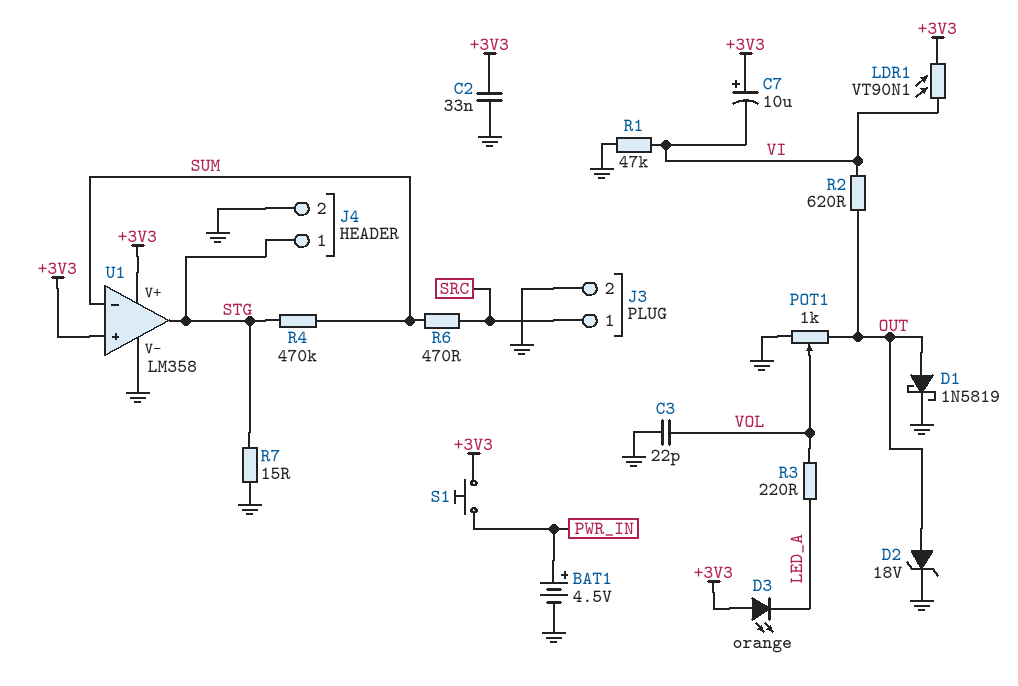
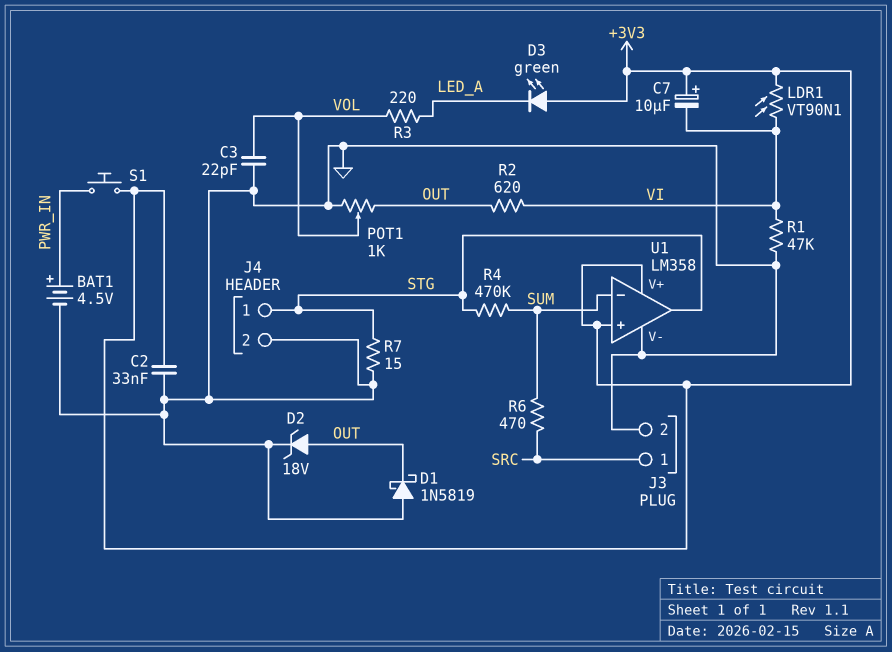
D1: schottky 1N5819 (A OUT, K GND) -> schottky 1N5819 (A GND, K OUT)
D3: LED orange (A +3V3, K LED_A) -> LED green (A +3V3, K LED_A)

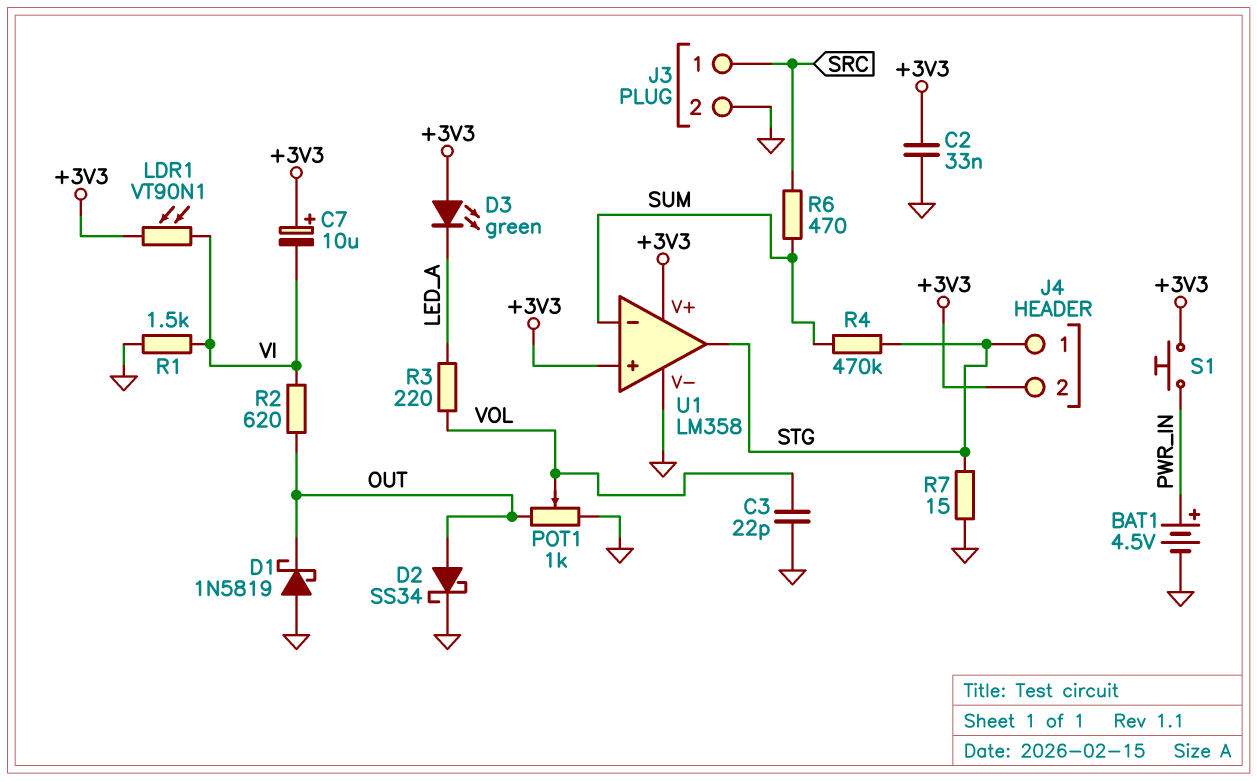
D2: zener 18V (A OUT, K GND) -> schottky SS34 (A OUT, K GND)
J4 pin 2: GND -> +3V3
R1: 47k (GND, VI) -> 1.5k (GND, VI)

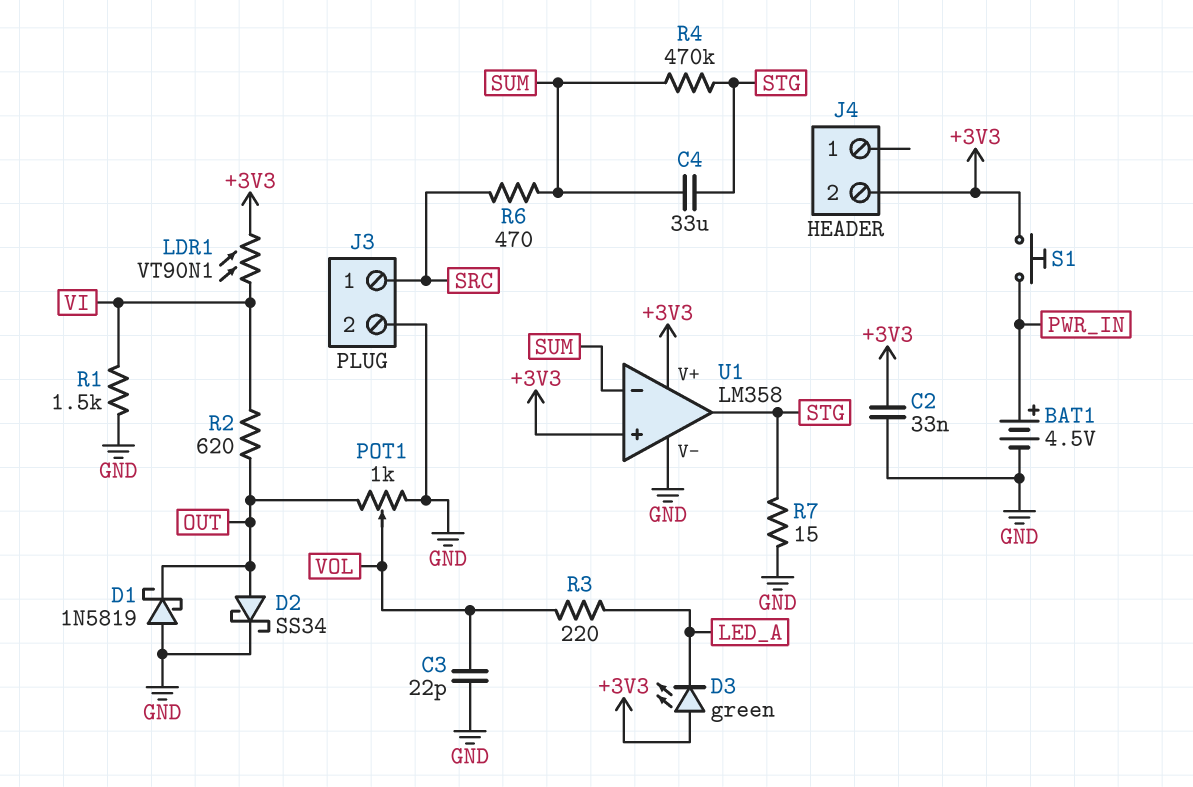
C4: none -> 33uF (STG, SUM)
C7: 10uF (plus +3V3, minus VI) -> none
J4 pin 1: STG -> none

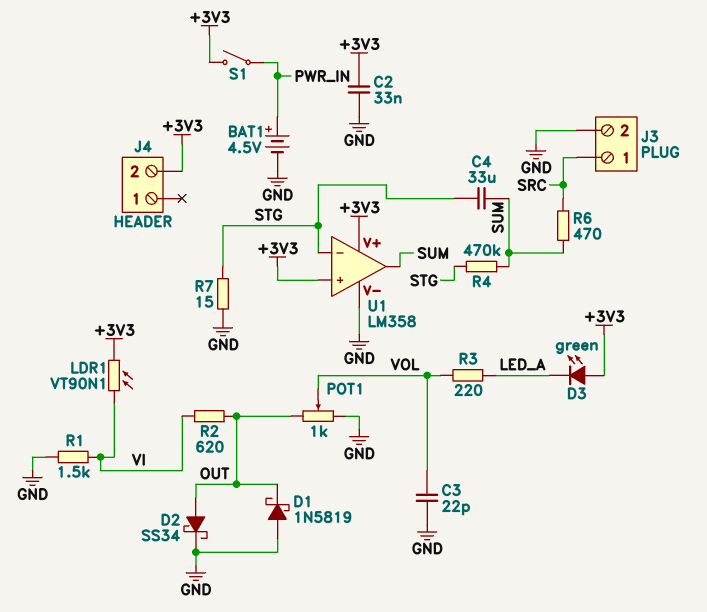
S1: button (+3V3, PWR_IN) -> switch (+3V3, PWR_IN)
U1 pin in-: SUM -> STG
U1 pin out: STG -> SUM

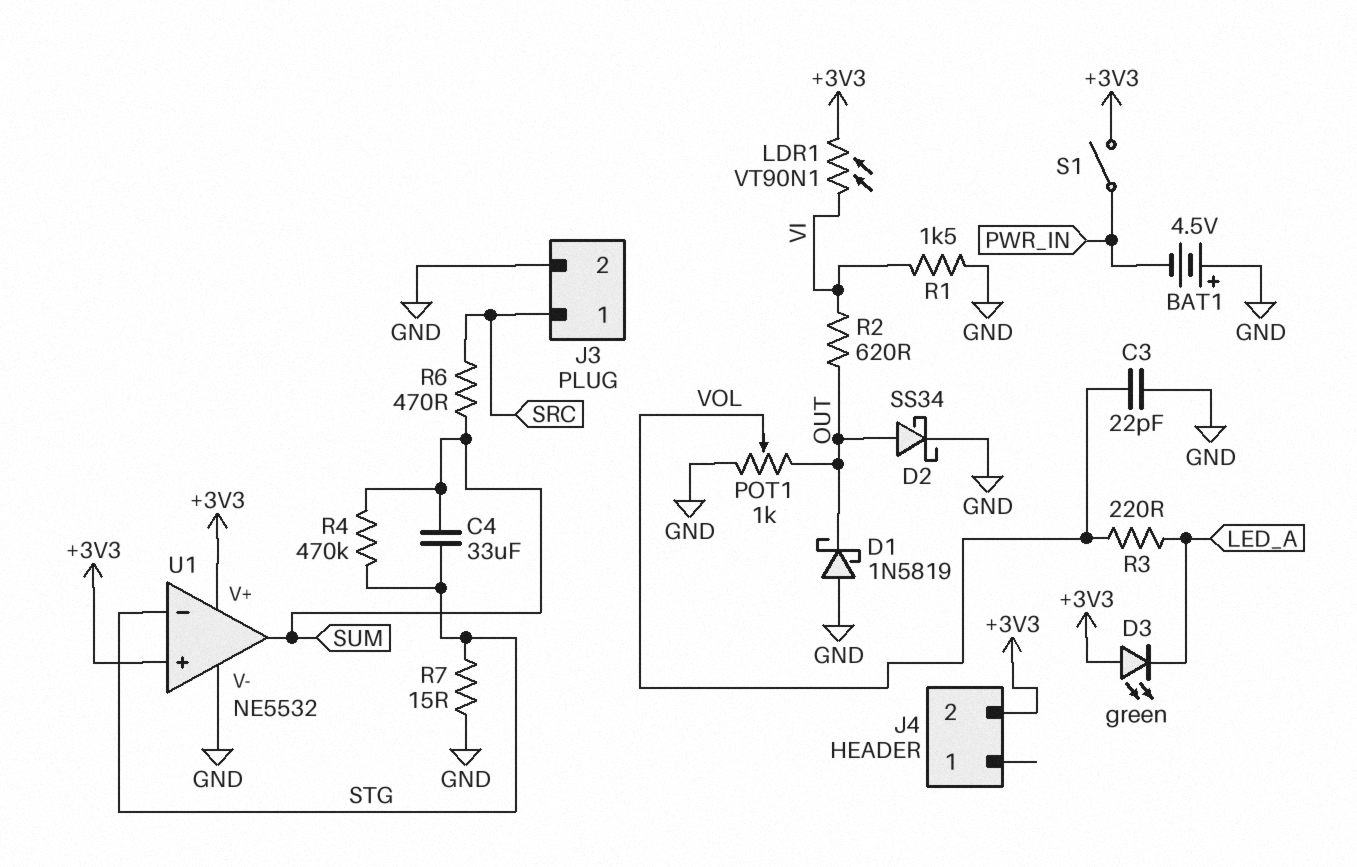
BAT1: 4.5V (plus PWR_IN, minus GND) -> 4.5V (plus GND, minus PWR_IN)
C2: 33nF (+3V3, GND) -> none
U1: LM358 -> NE5532

